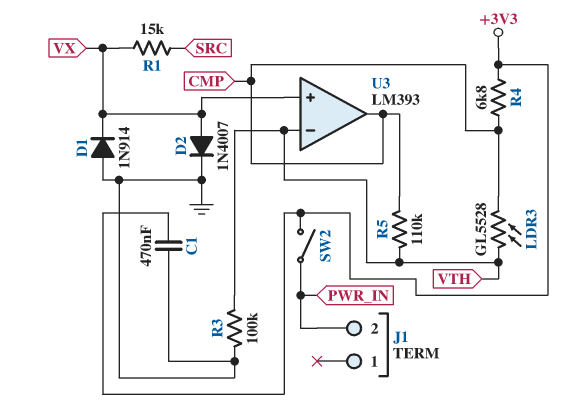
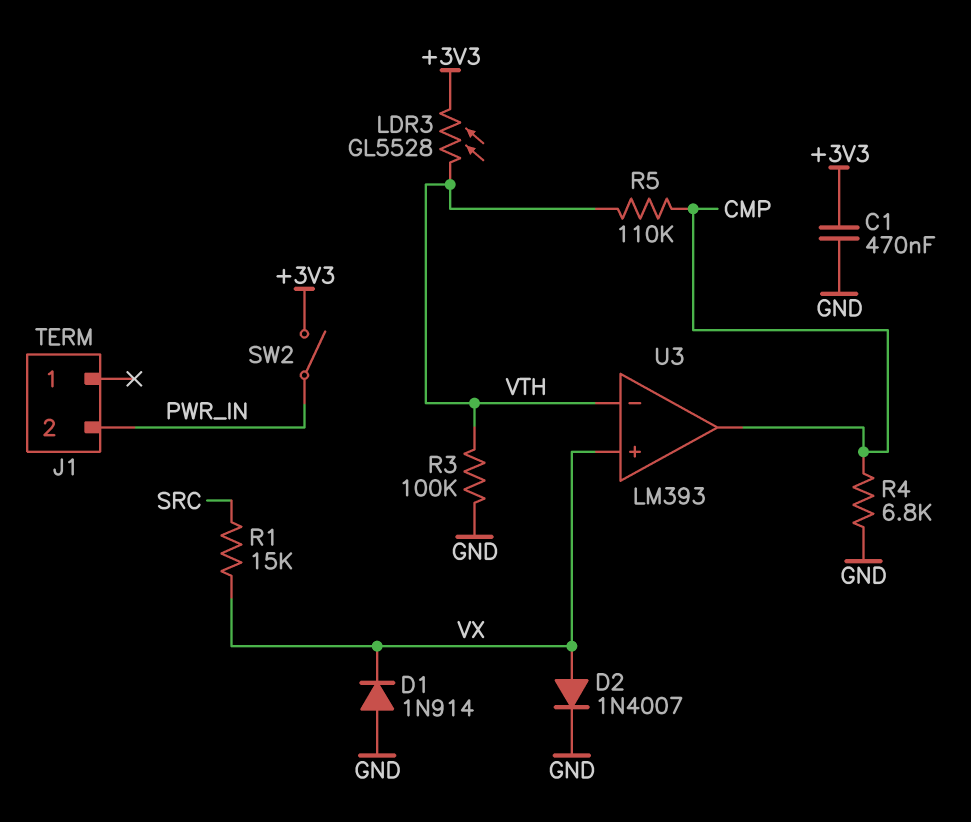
LDR3: GL5528 (CMP, VTH) -> GL5528 (+3V3, VTH)
R4: 6.8k (+3V3, CMP) -> 6.8k (CMP, GND)

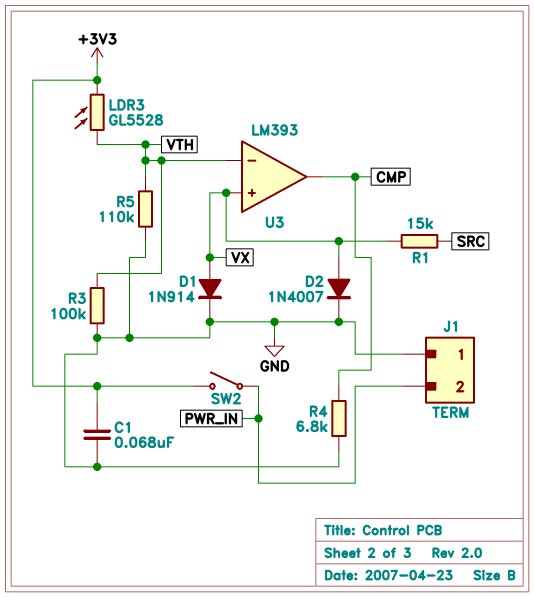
C1: 470nF (+3V3, GND) -> 68nF (+3V3, GND)
D1: diode 1N914 (A GND, K VX) -> diode 1N914 (A VX, K GND)
J1 pin 1: none -> GND
R5: 110k (CMP, VTH) -> 110k (GND, VTH)

